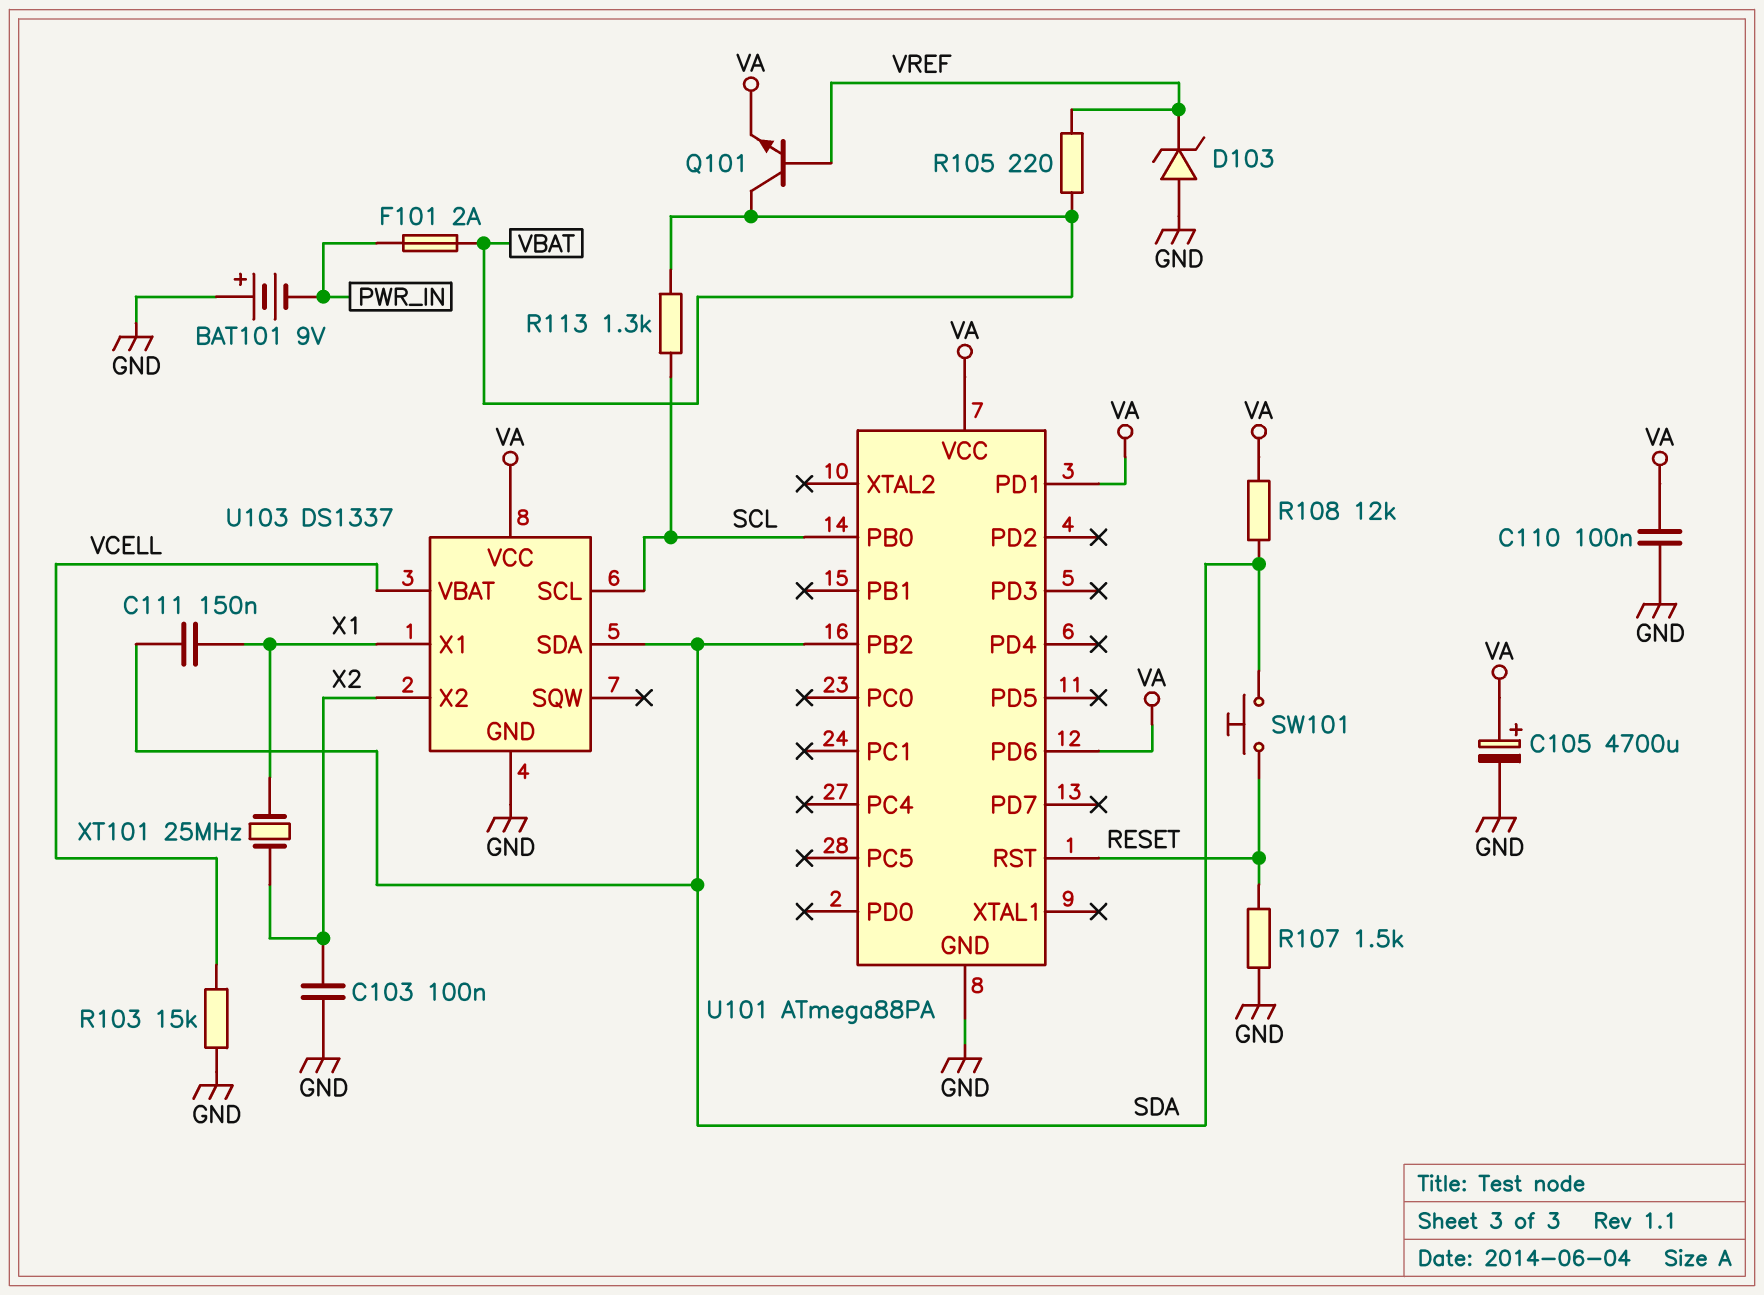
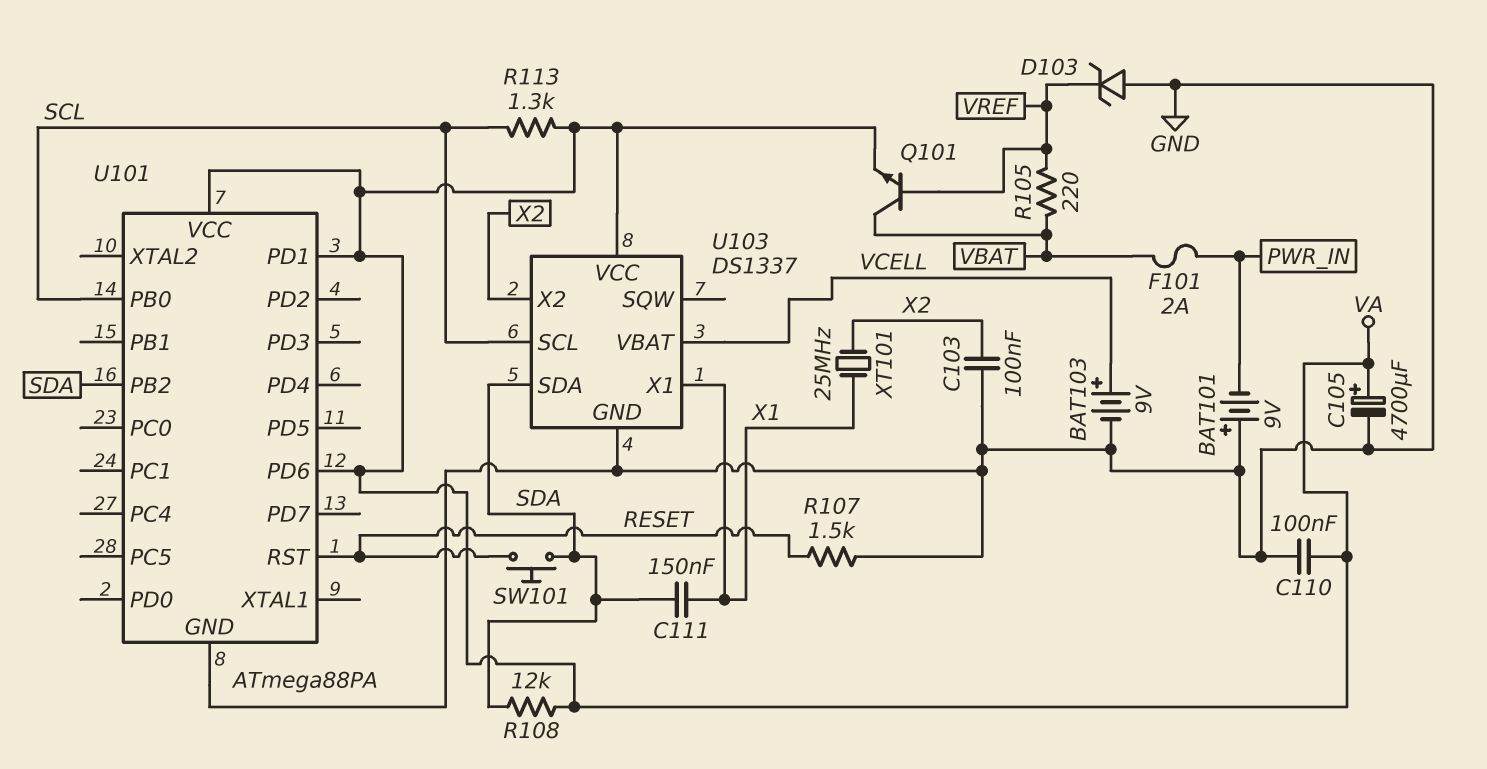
BAT103: none -> 9V (plus VCELL, minus GND)
R103: 15k (GND, VCELL) -> none
R113: 1.3k (SCL, VBAT) -> 1.3k (SCL, VA)

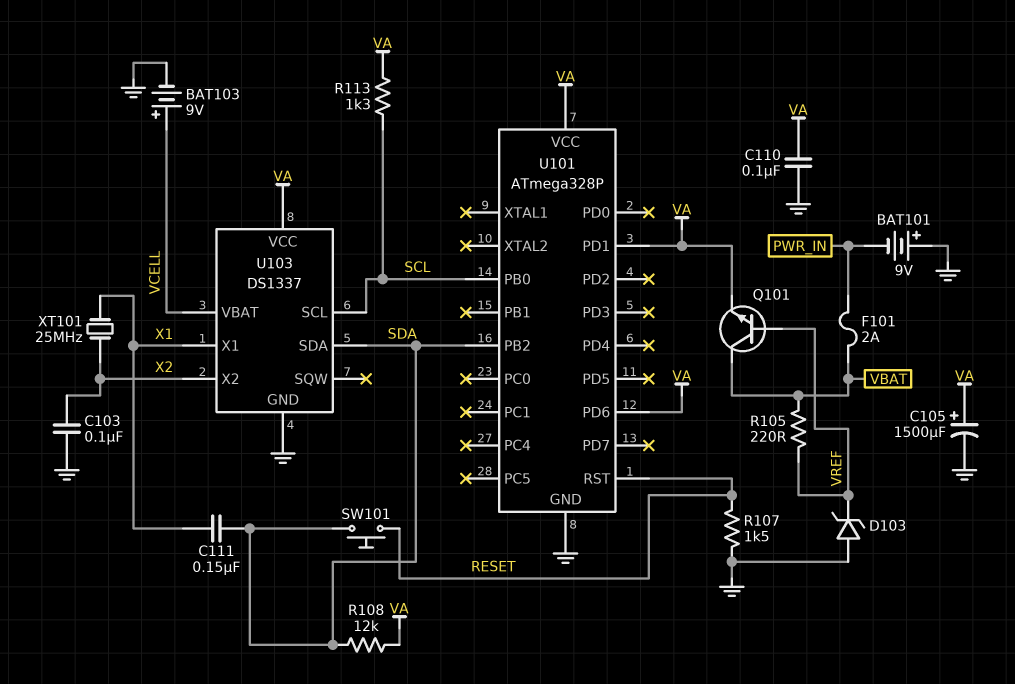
C105: 4700uF (plus VA, minus GND) -> 1500uF (plus VA, minus GND)
U101: ATmega88PA -> ATmega328P

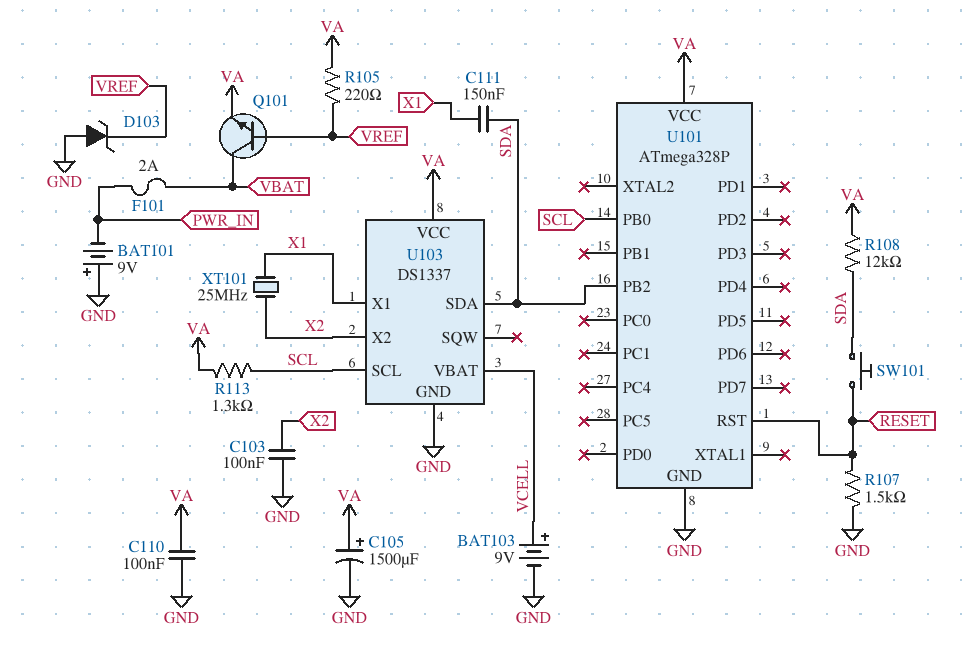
R105: 220 (VBAT, VREF) -> 220 (VA, VREF)
U101 pin PD1: VA -> none
U101 pin PD6: VA -> none

